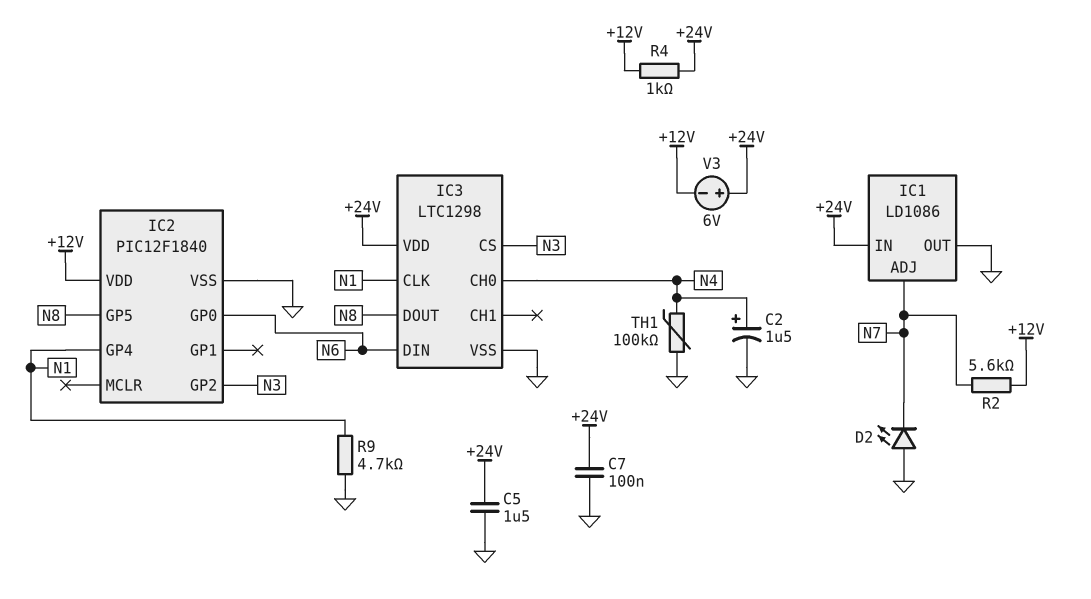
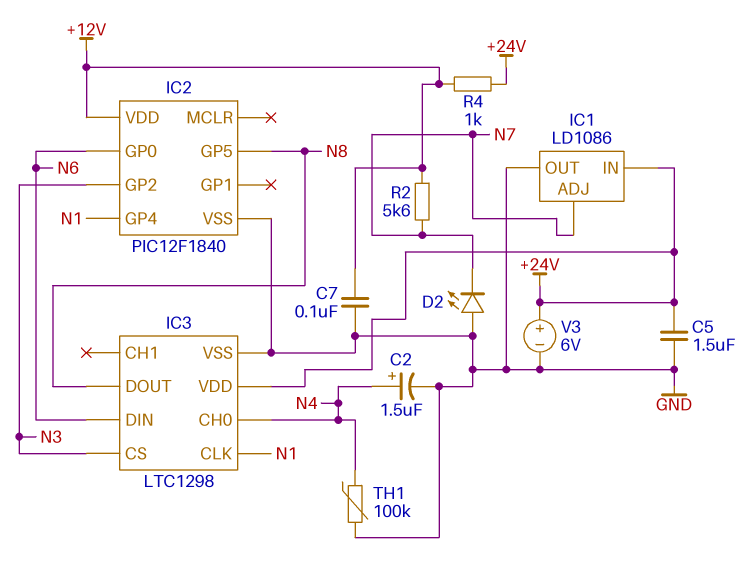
C7: 100nF (+24V, GND) -> 100nF (+12V, GND)
R9: 4.7k (GND, N1) -> none
V3: 6V (plus +24V, minus +12V) -> 6V (plus +24V, minus GND)

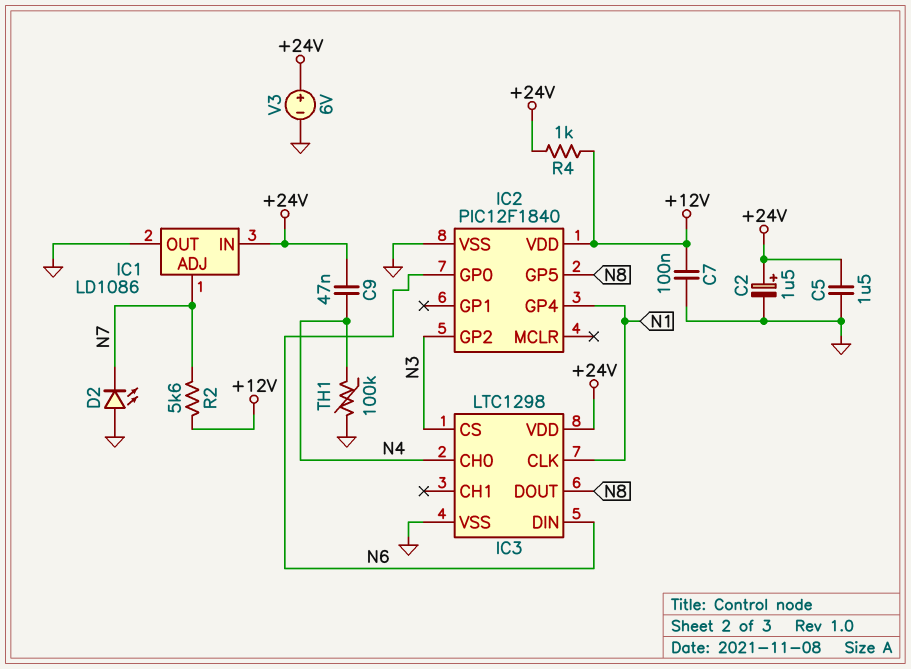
C2: 1.5uF (plus N4, minus GND) -> 1.5uF (plus +24V, minus GND)
C9: none -> 47nF (+24V, N4)

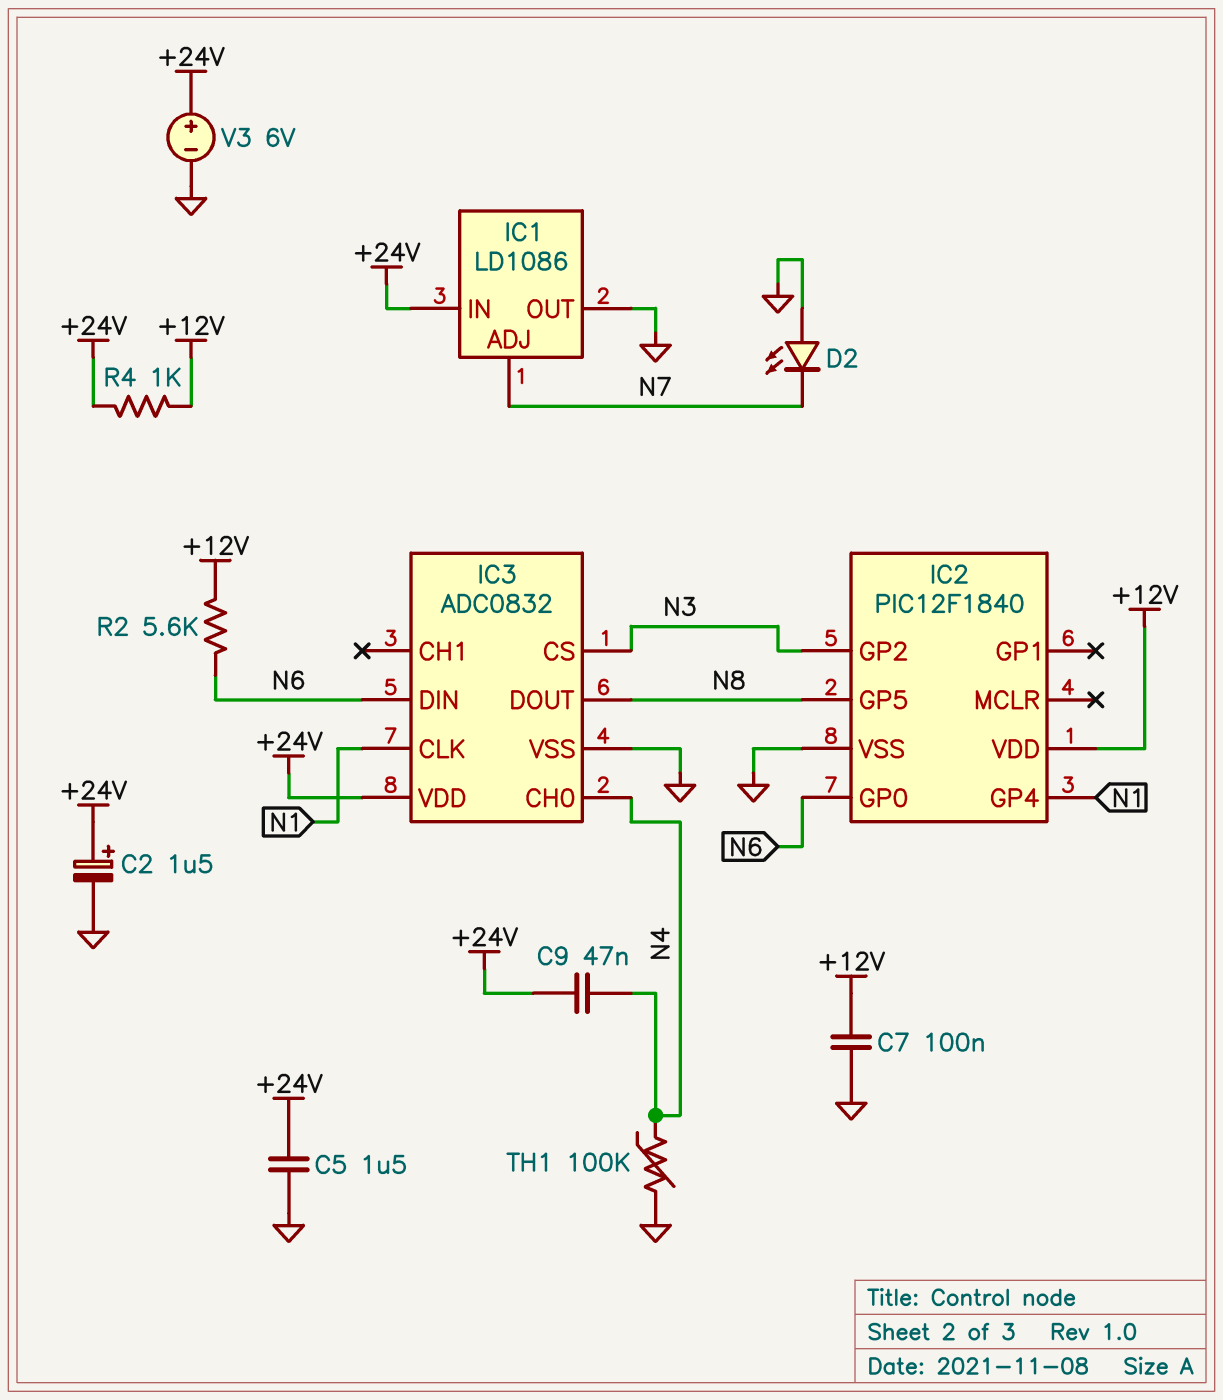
IC3: LTC1298 -> ADC0832
R2: 5.6k (+12V, N7) -> 5.6k (+12V, N6)

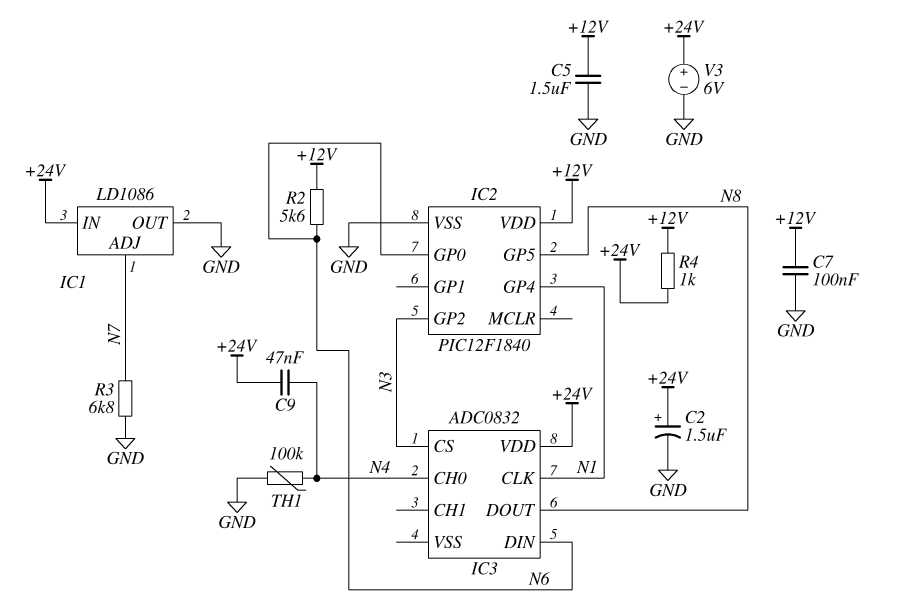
C5: 1.5uF (+24V, GND) -> 1.5uF (+12V, GND)
D2: LED (A GND, K N7) -> none
IC3 pin VSS: GND -> none
R3: none -> 6.8k (GND, N7)

